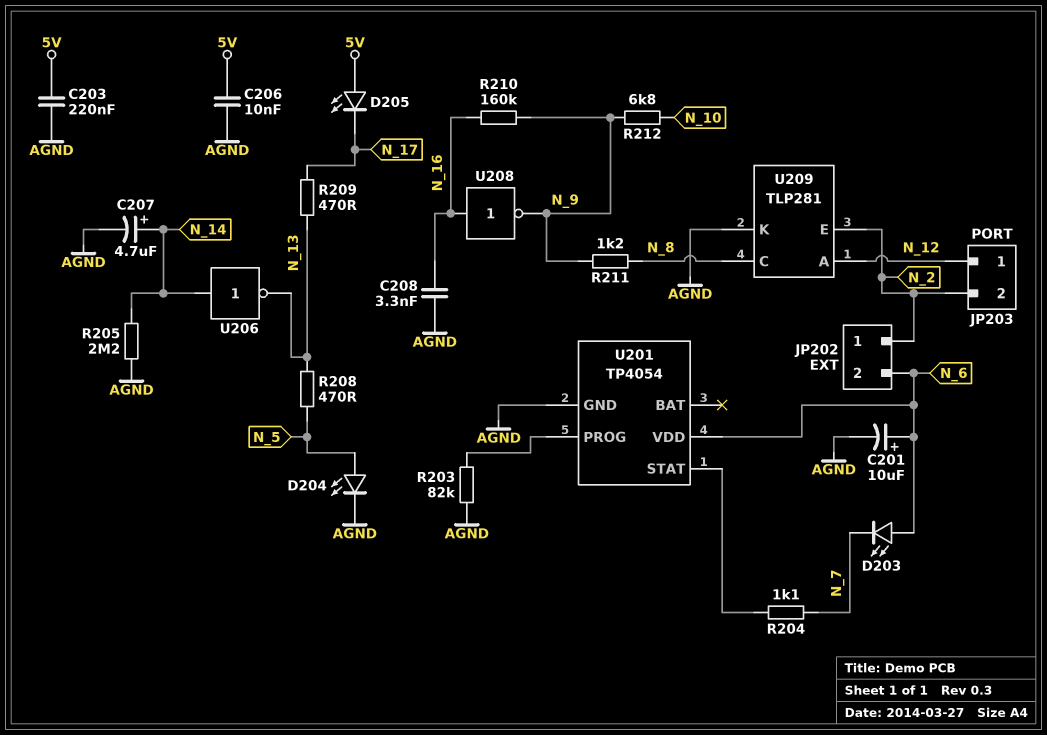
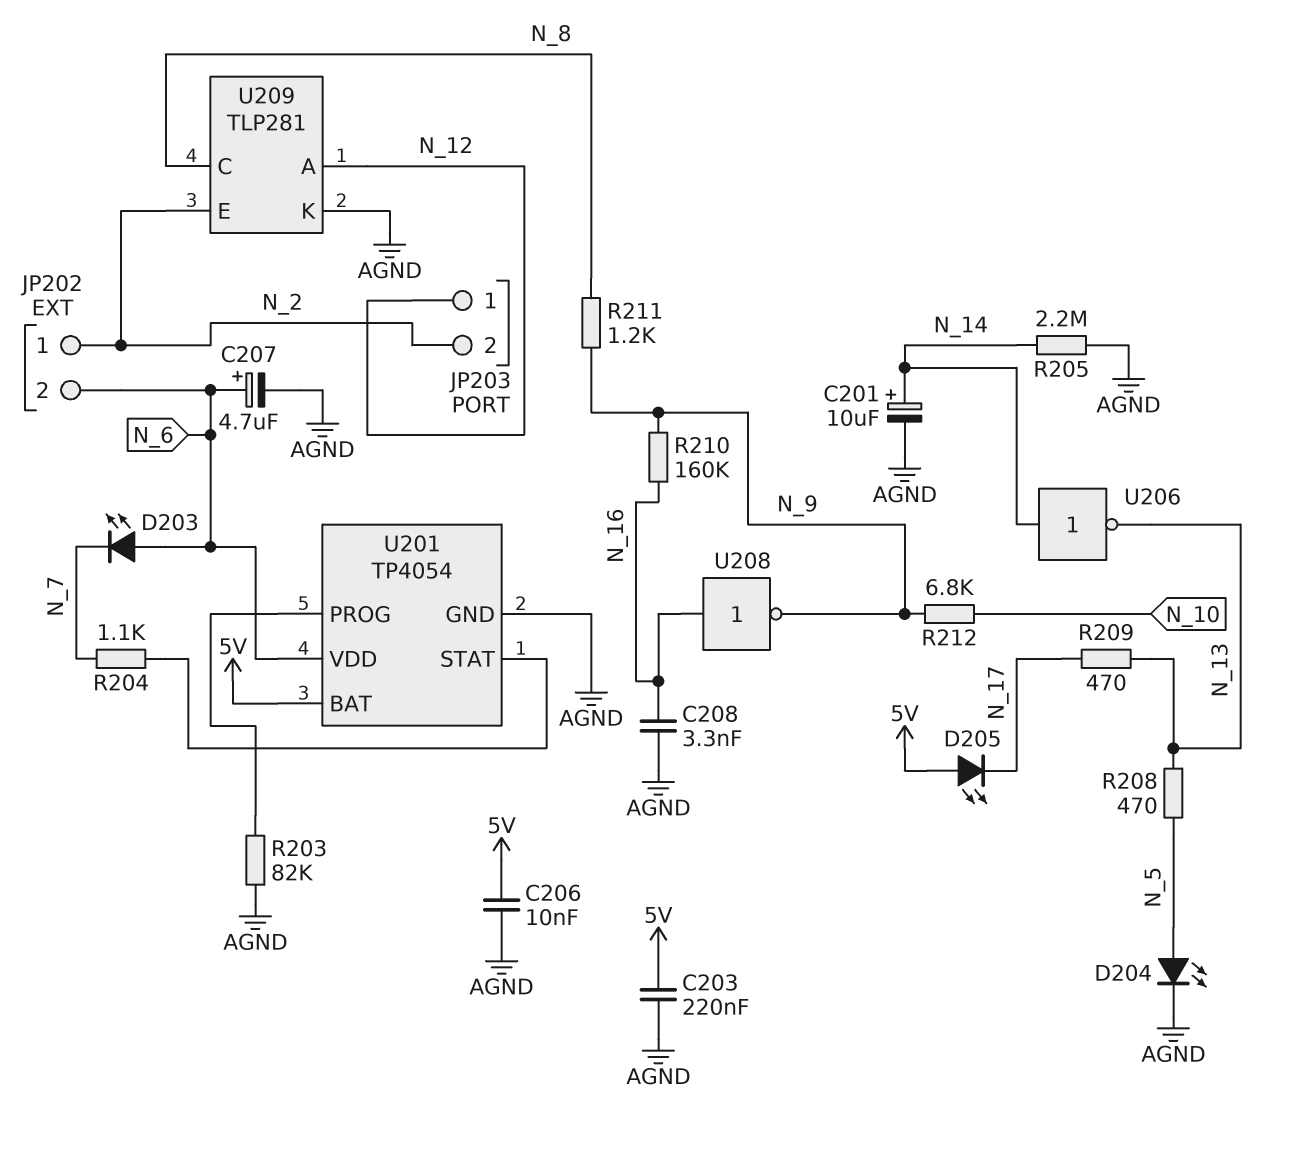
C201: 10uF (plus N_6, minus AGND) -> 10uF (plus N_14, minus AGND)
C207: 4.7uF (plus N_14, minus AGND) -> 4.7uF (plus N_6, minus AGND)
U201 pin BAT: none -> 5V

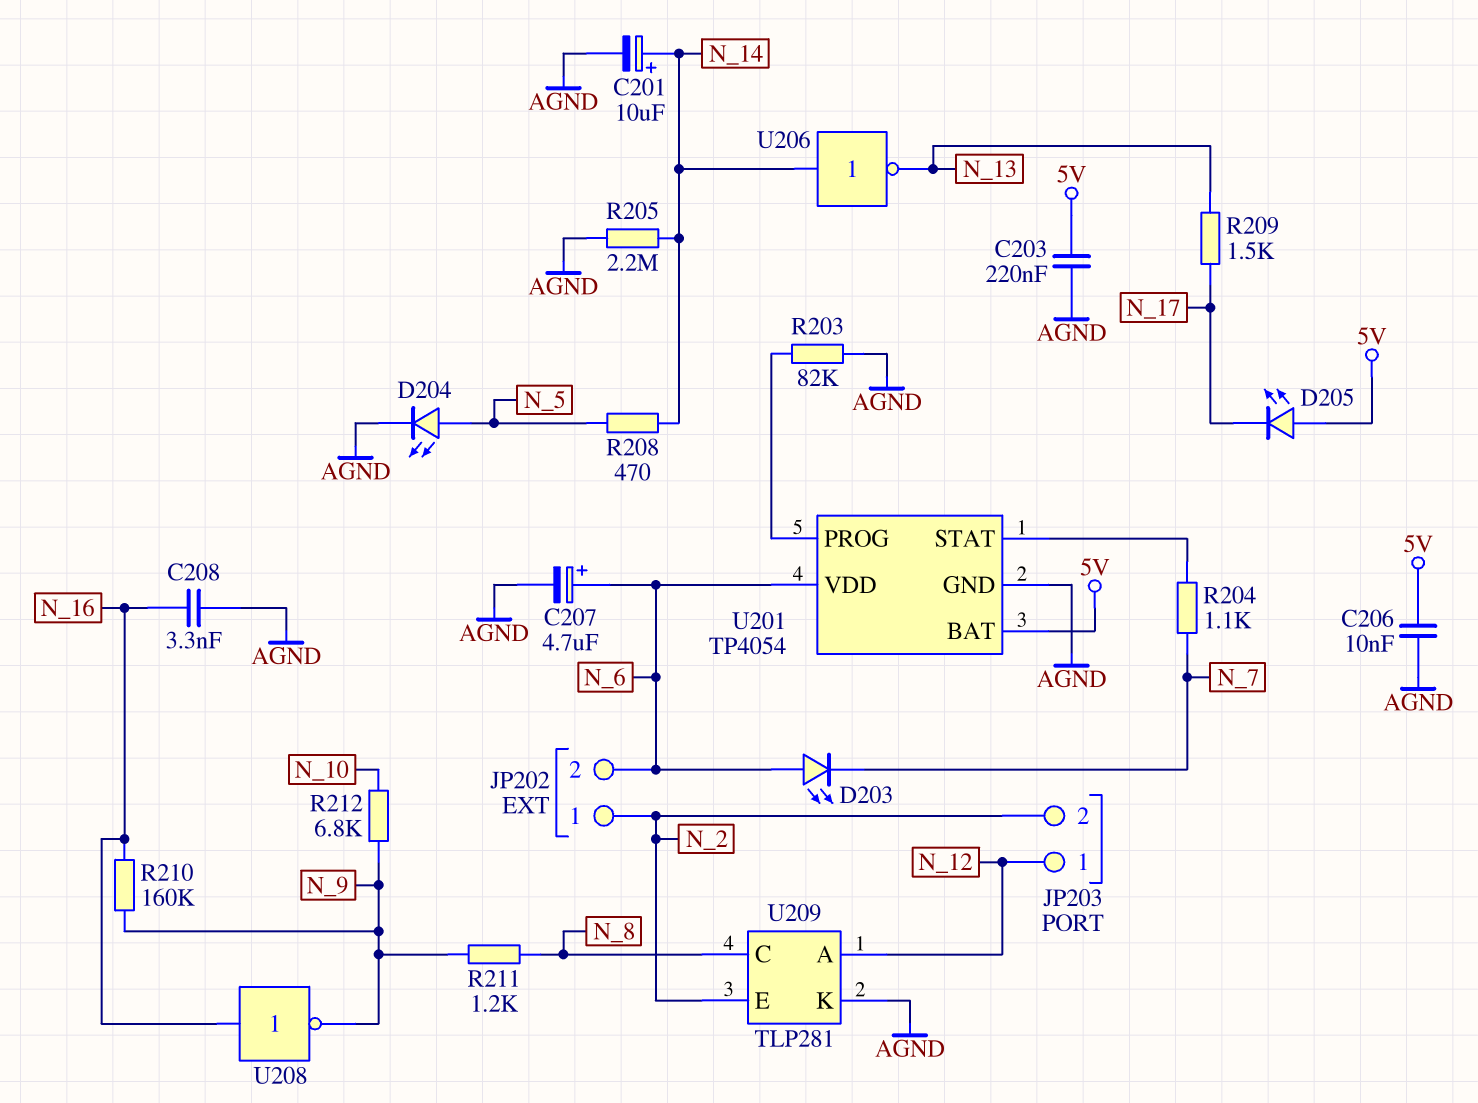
R208: 470 (N_5, N_13) -> 470 (N_5, N_14)
R209: 470 (N_13, N_17) -> 1.5k (N_13, N_17)

